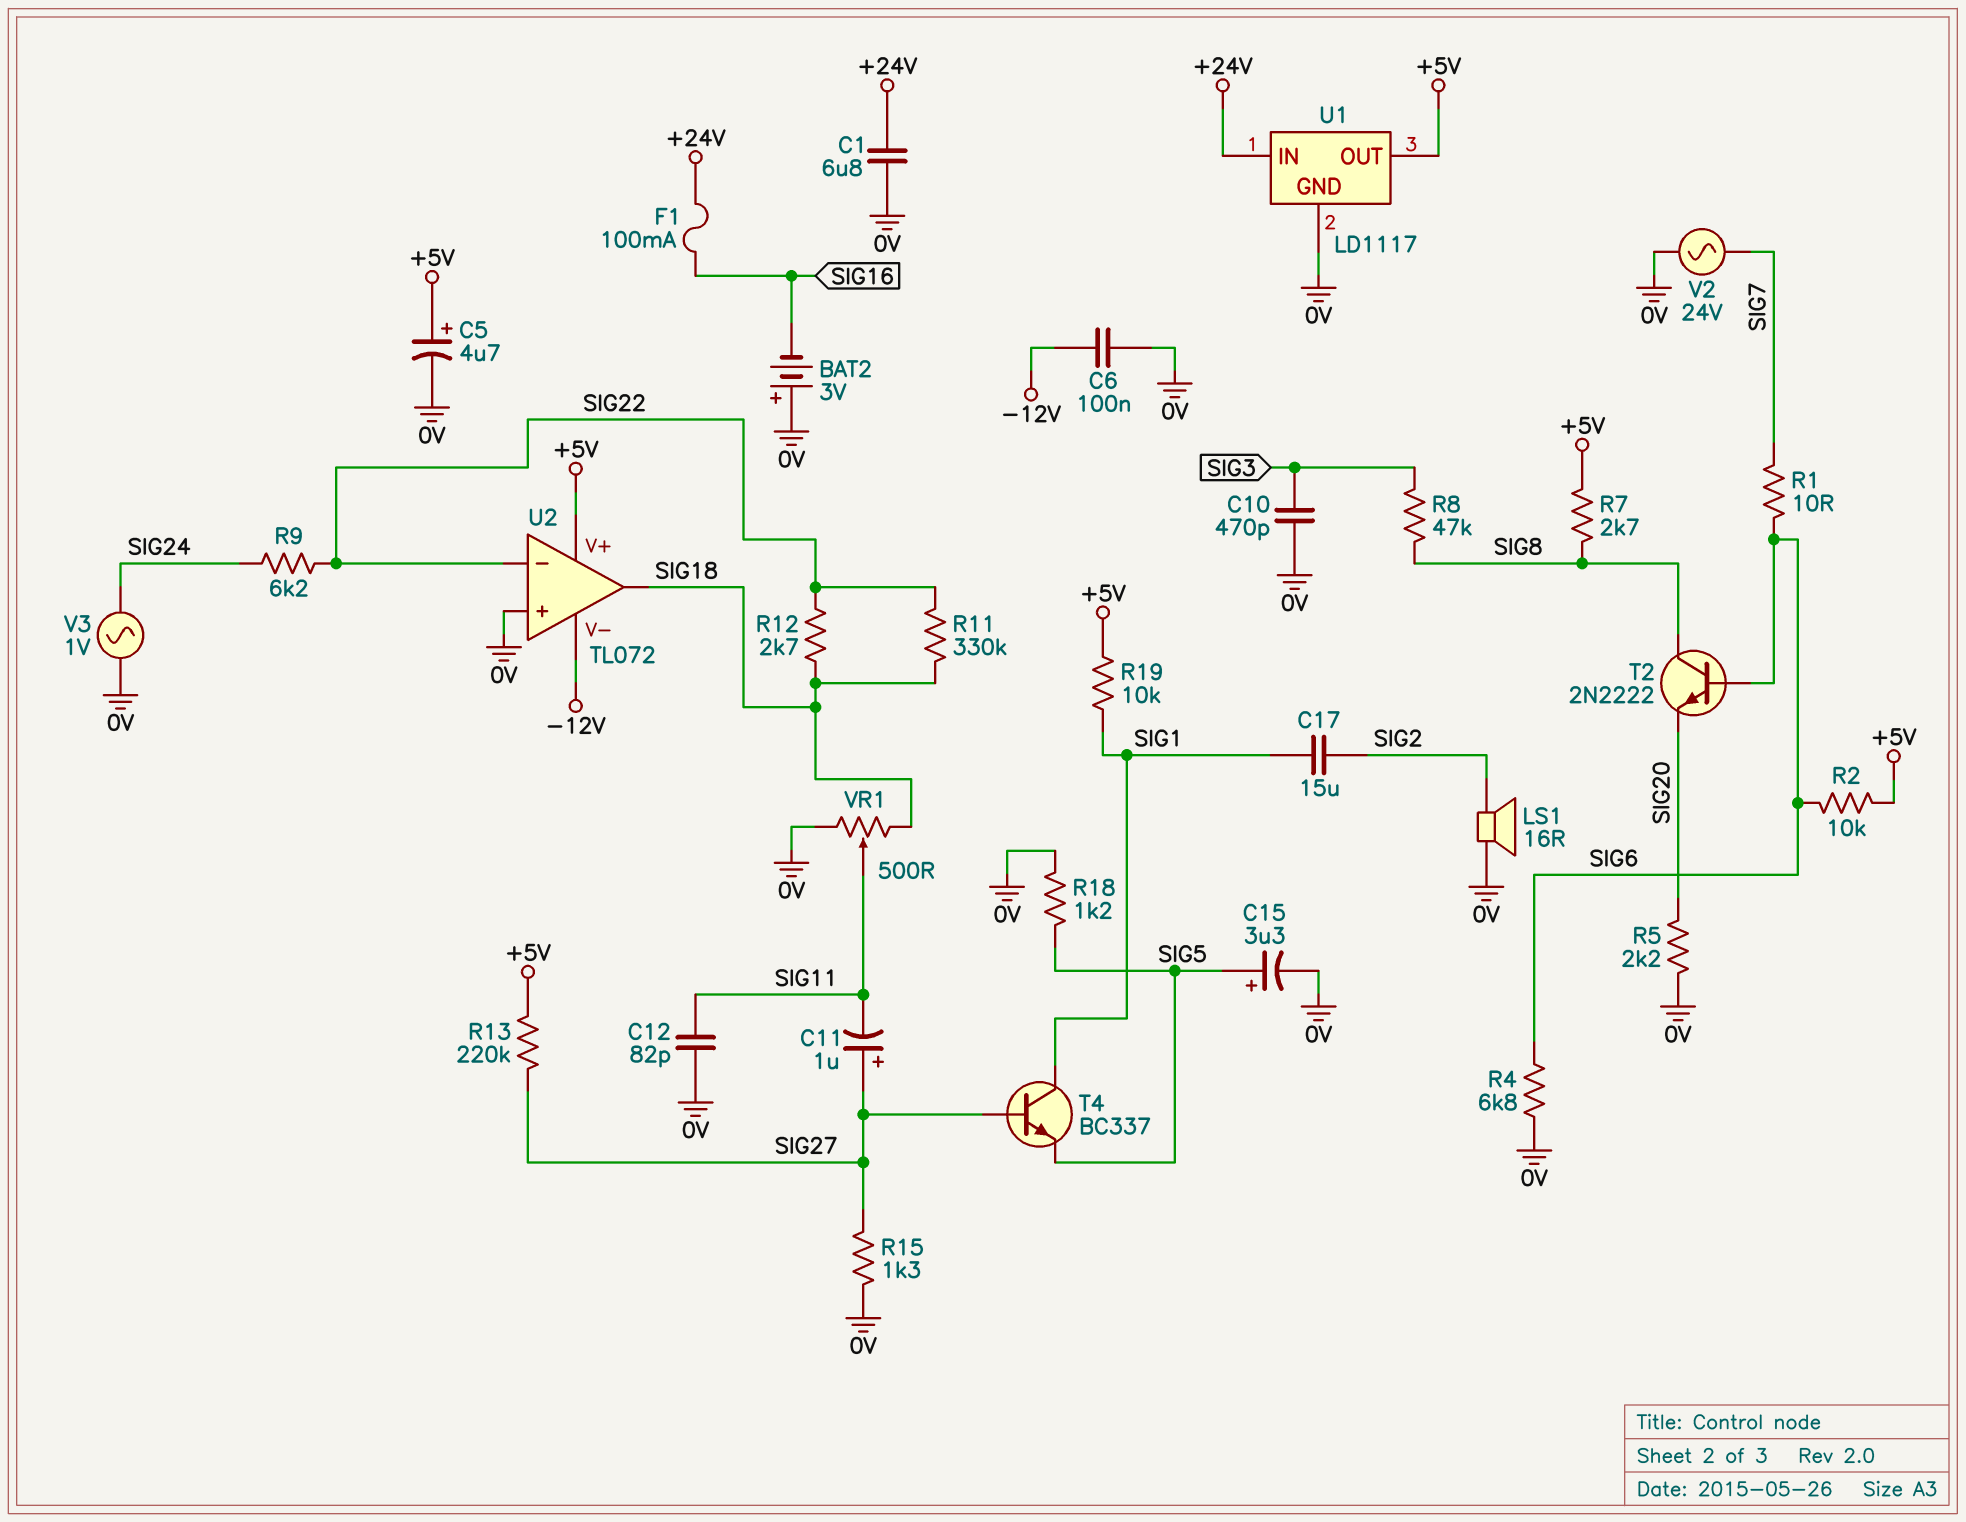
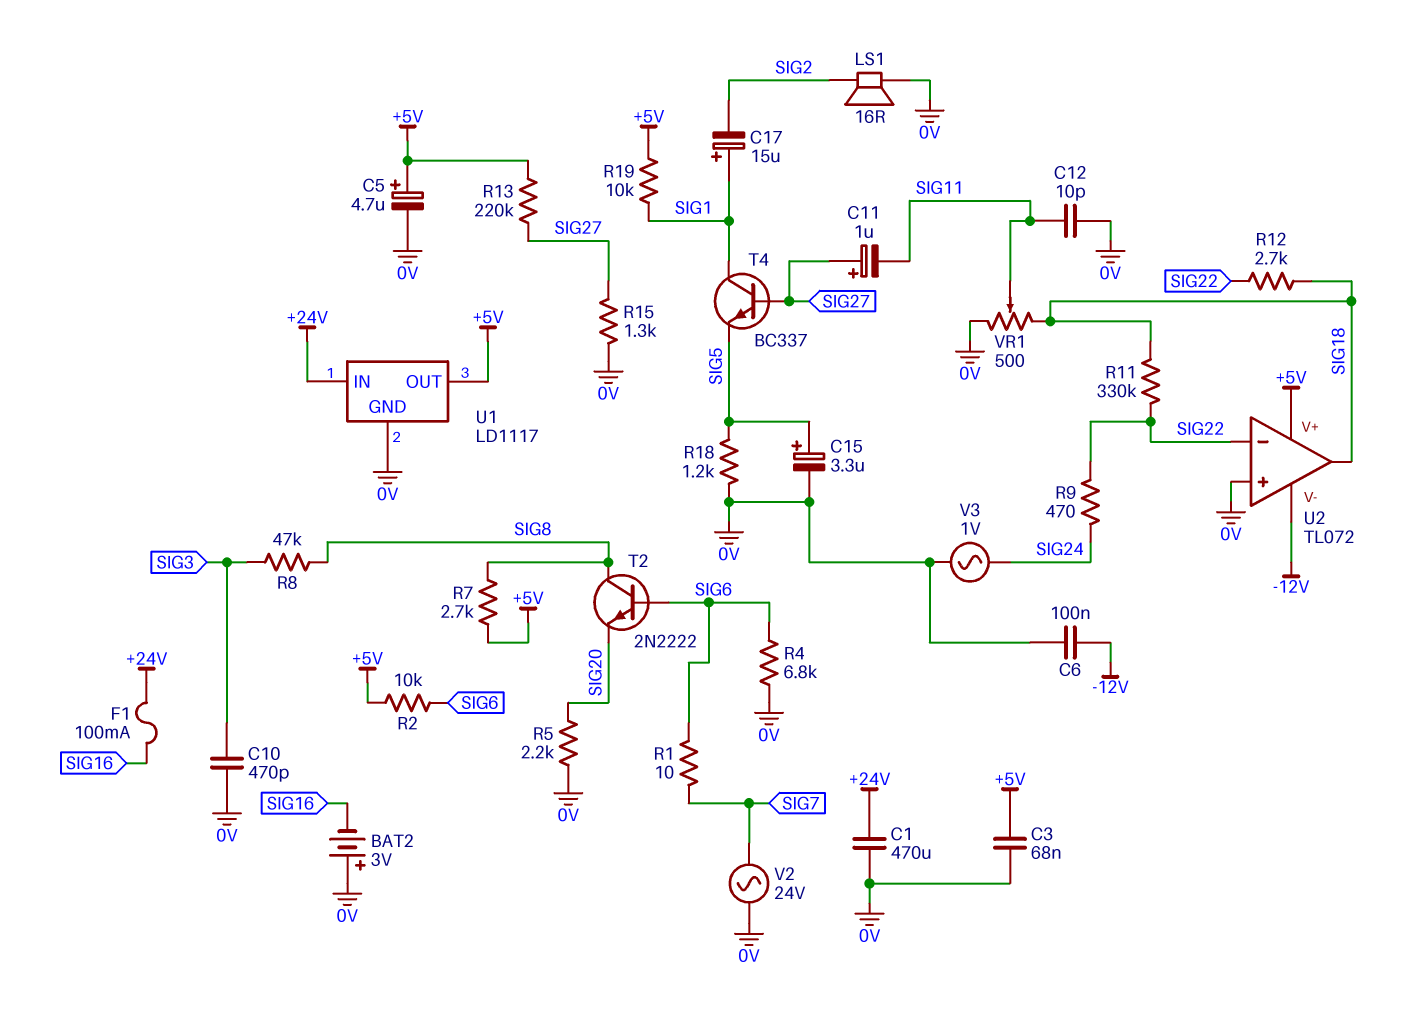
C1: 6.8uF (+24V, 0V) -> 470uF (+24V, 0V)
C3: none -> 68nF (+5V, 0V)
C12: 82pF (0V, SIG11) -> 10pF (0V, SIG11)
C17: 15uF (SIG1, SIG2) -> 15uF (plus SIG1, minus SIG2)
R9: 6.2k (SIG22, SIG24) -> 470 (SIG22, SIG24)

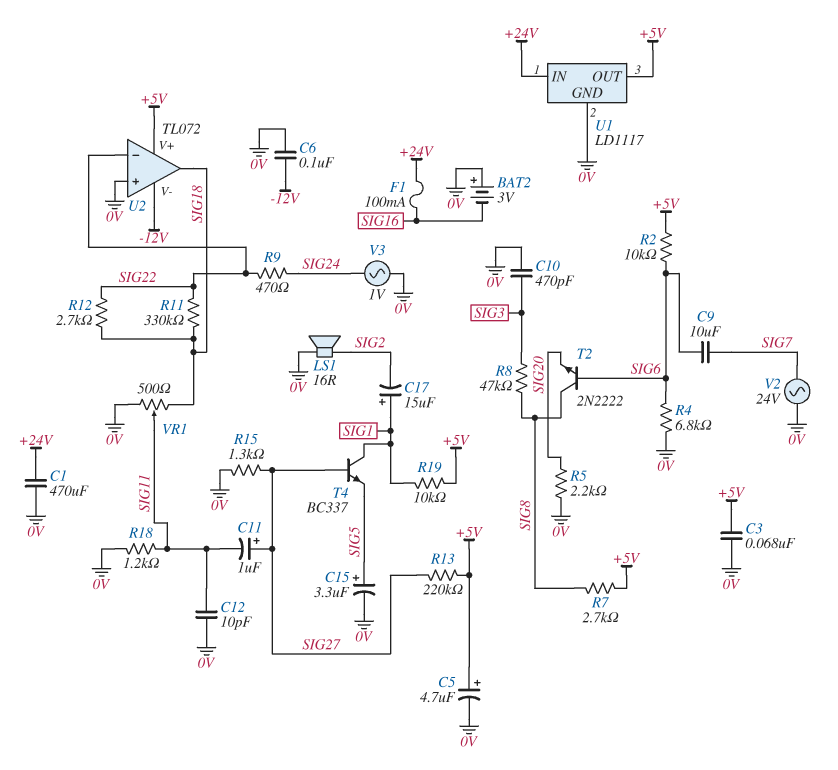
C9: none -> 10uF (SIG6, SIG7)
R1: 10 (SIG6, SIG7) -> none
R18: 1.2k (0V, SIG5) -> 1.2k (0V, SIG11)

